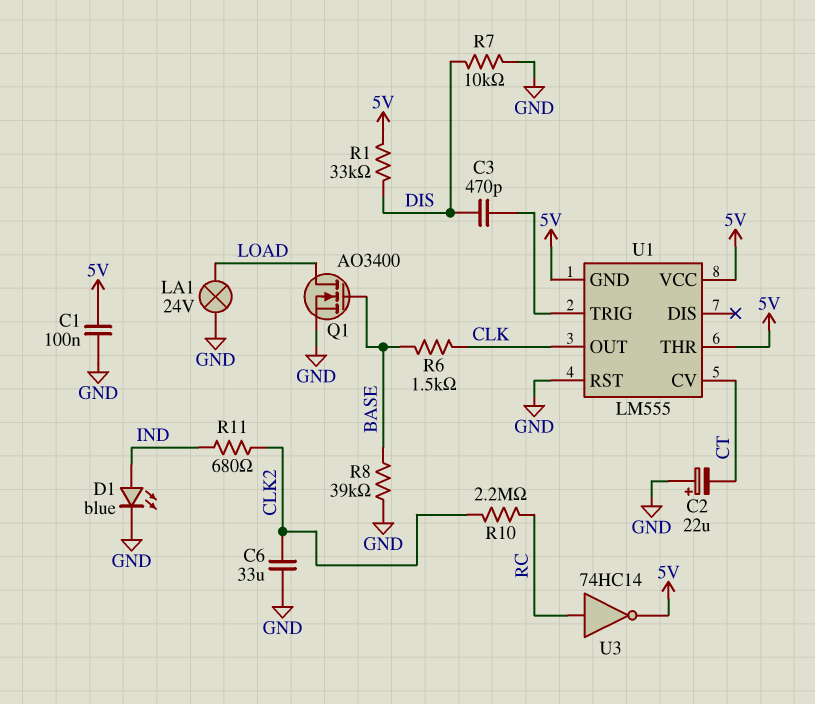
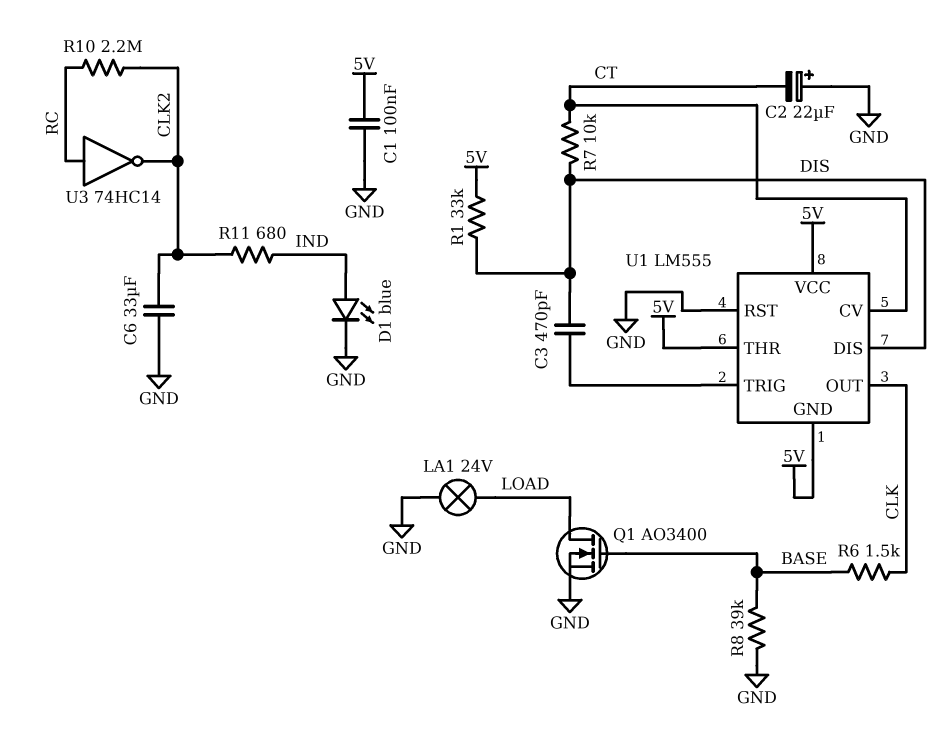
R7: 10k (DIS, GND) -> 10k (CT, DIS)
U1 pin DIS: none -> DIS
U3: NOT 74HC14 (in RC, out 5V) -> NOT 74HC14 (in RC, out CLK2)

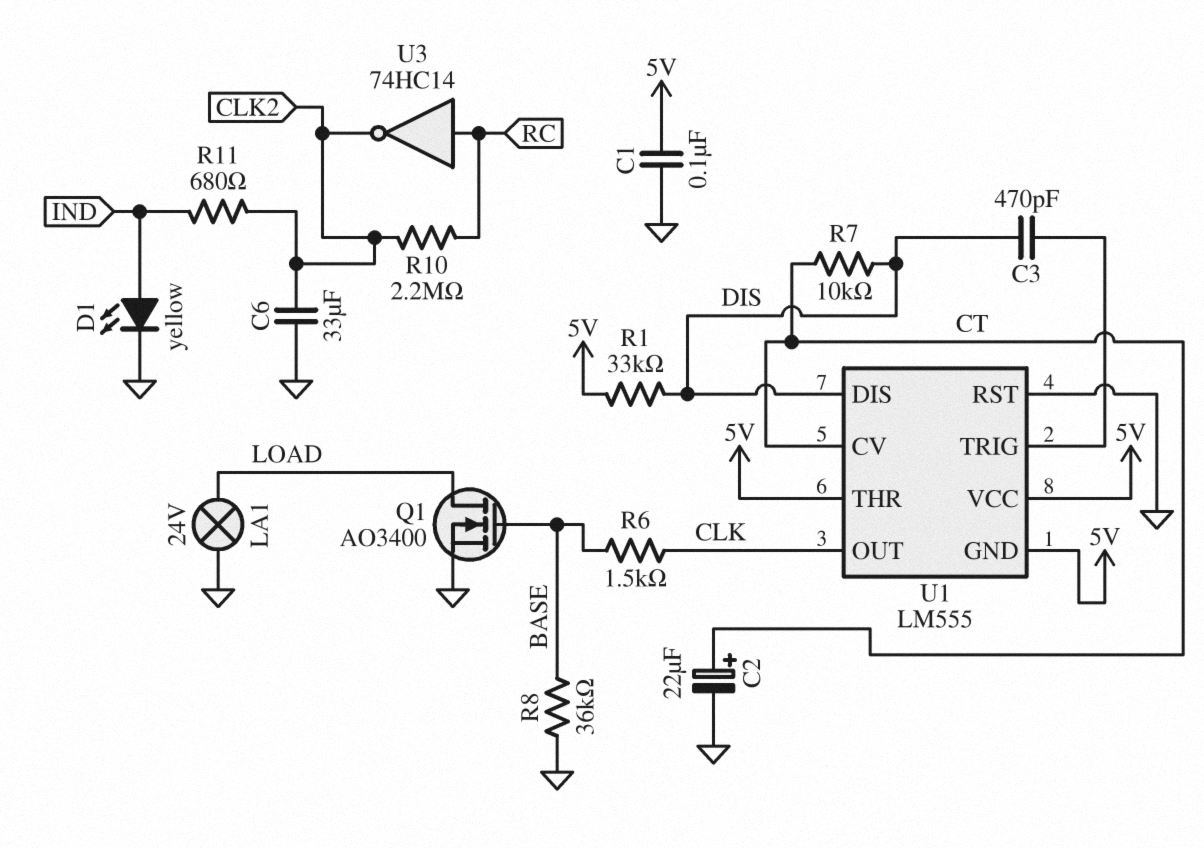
C2: 22uF (plus GND, minus CT) -> 22uF (plus CT, minus GND)
D1: LED blue (A IND, K GND) -> LED yellow (A IND, K GND)
R8: 39k (BASE, GND) -> 36k (BASE, GND)

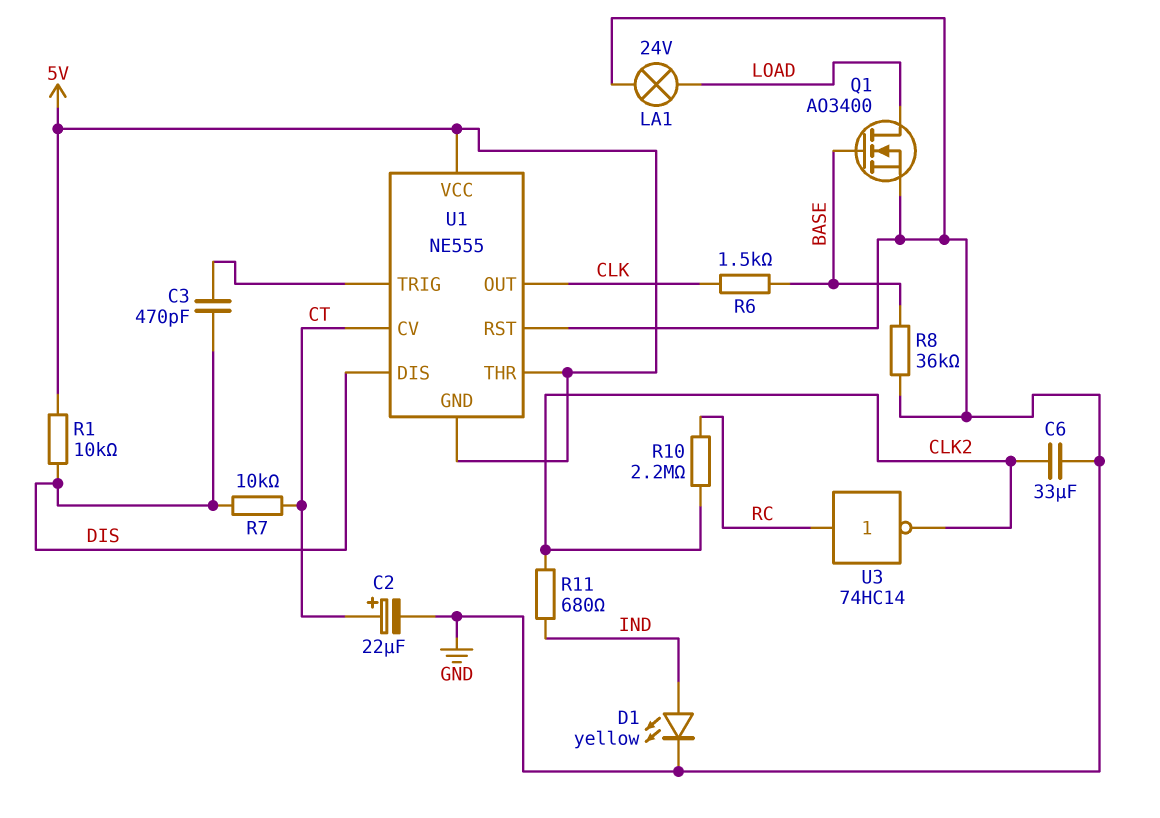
C1: 100nF (5V, GND) -> none
R1: 33k (5V, DIS) -> 10k (5V, DIS)
U1: LM555 -> NE555

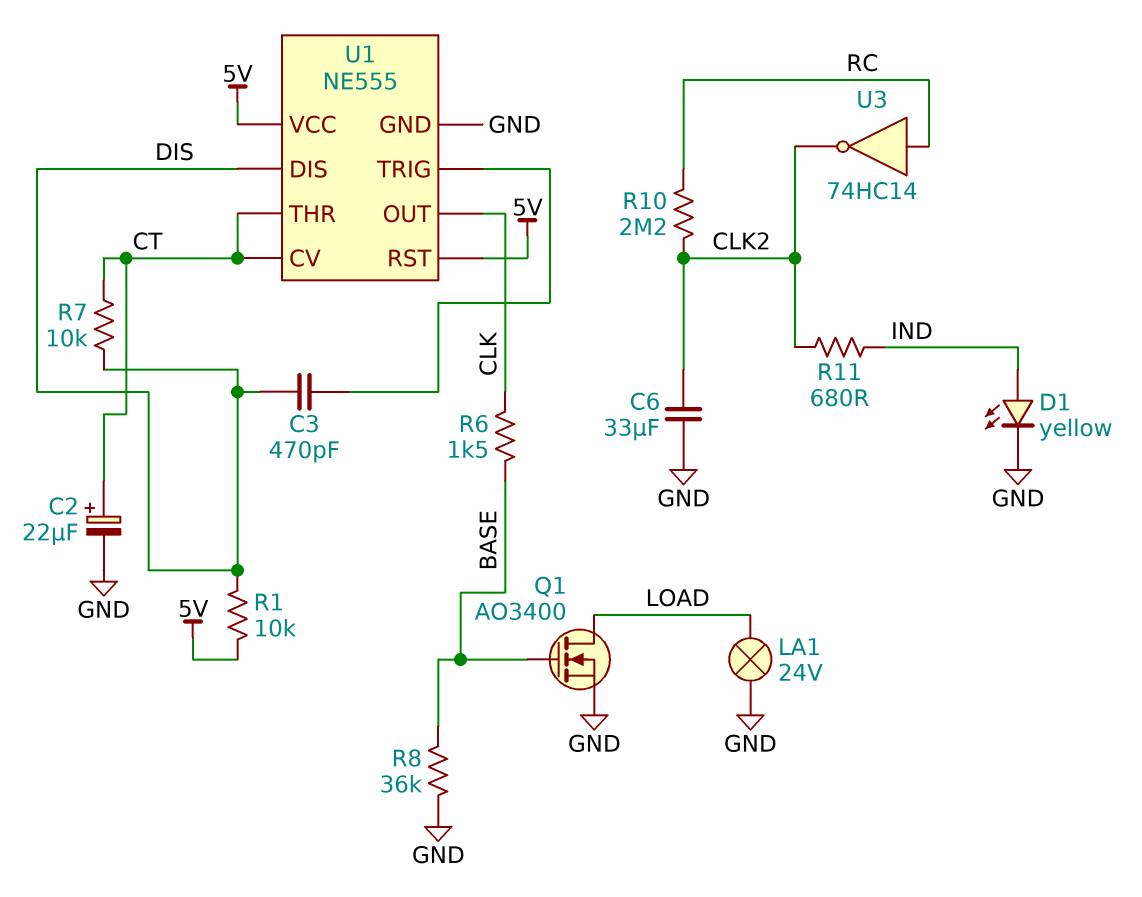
U1 pin GND: 5V -> GND
U1 pin RST: GND -> 5V
U1 pin THR: 5V -> CT

